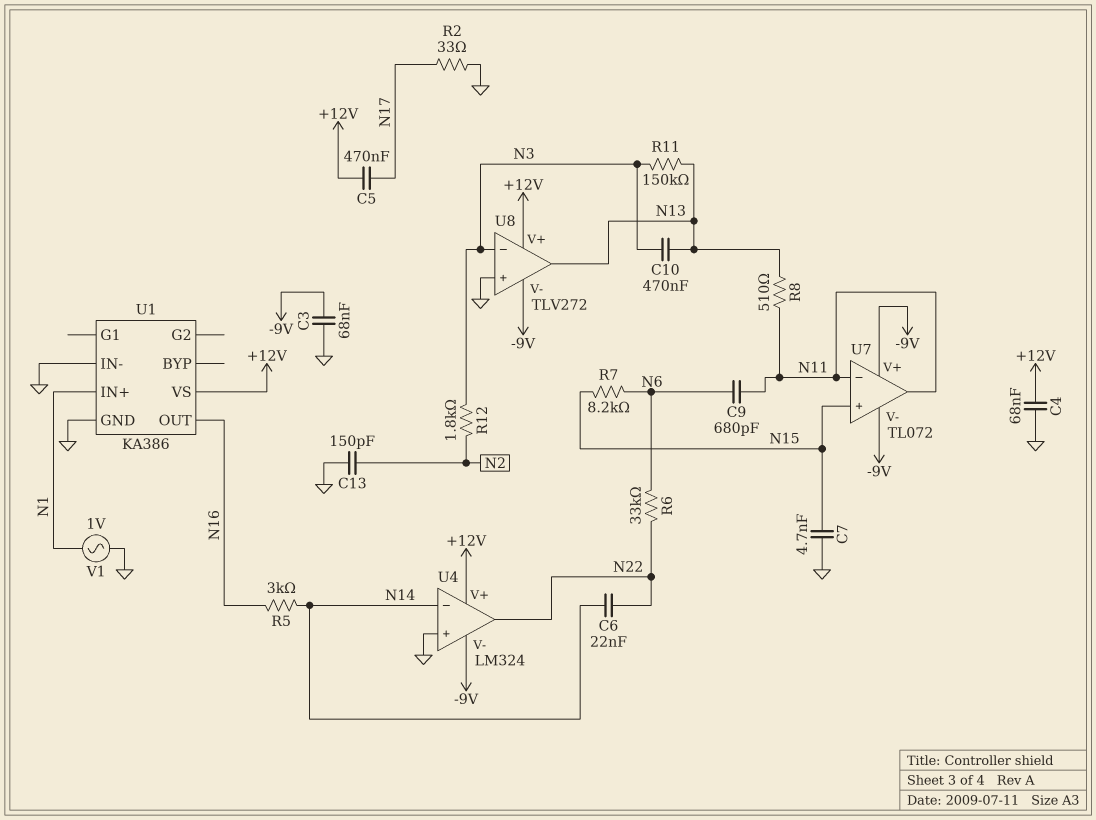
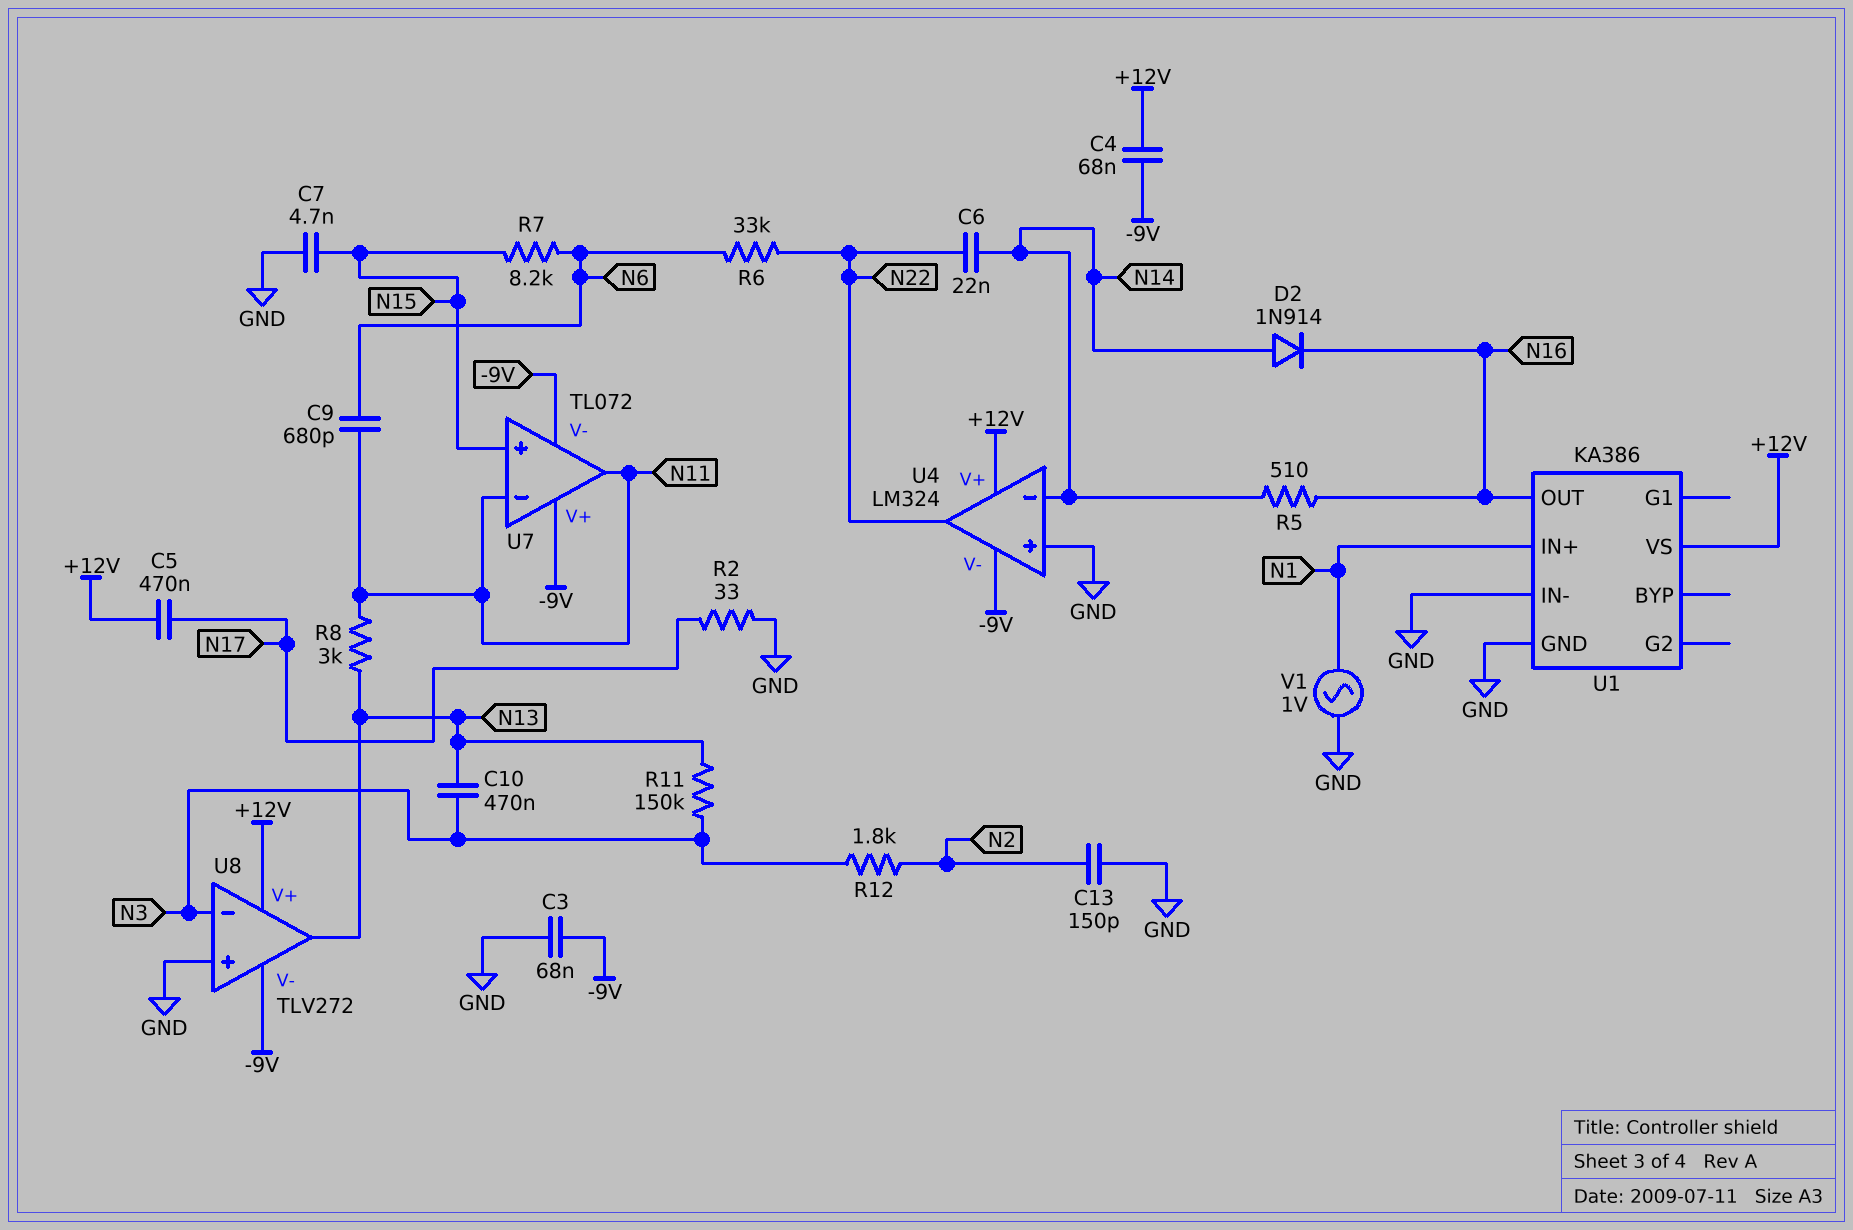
C4: 68nF (+12V, GND) -> 68nF (+12V, -9V)
D2: none -> diode 1N914 (A N14, K N16)
R5: 3k (N14, N16) -> 510 (N14, N16)
R8: 510 (N11, N13) -> 3k (N11, N13)

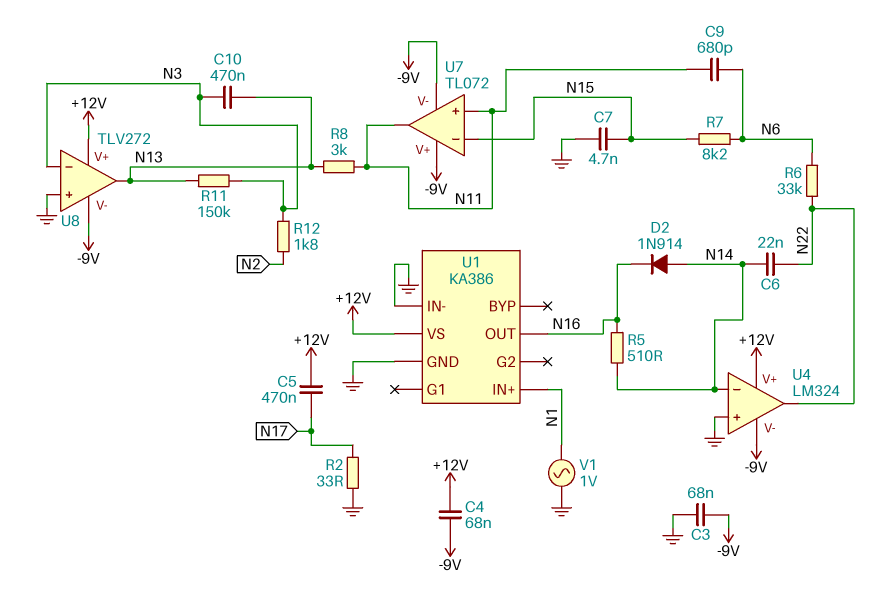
C13: 150pF (GND, N2) -> none
U7 pin in+: N15 -> N11
U7 pin in-: N11 -> N15

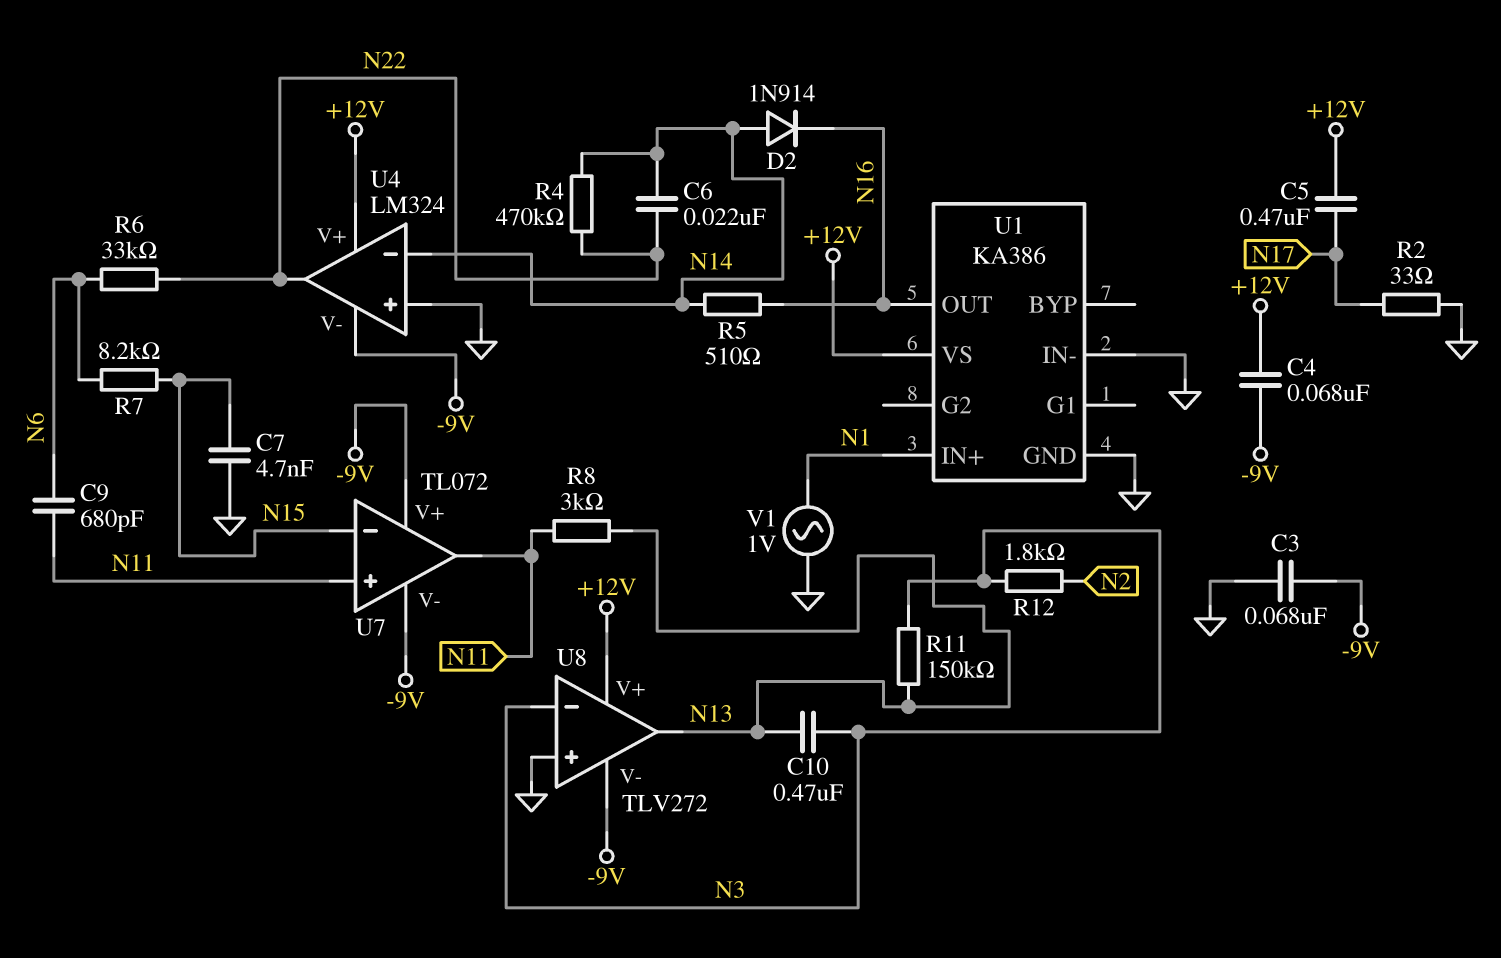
R4: none -> 470k (N14, N22)

